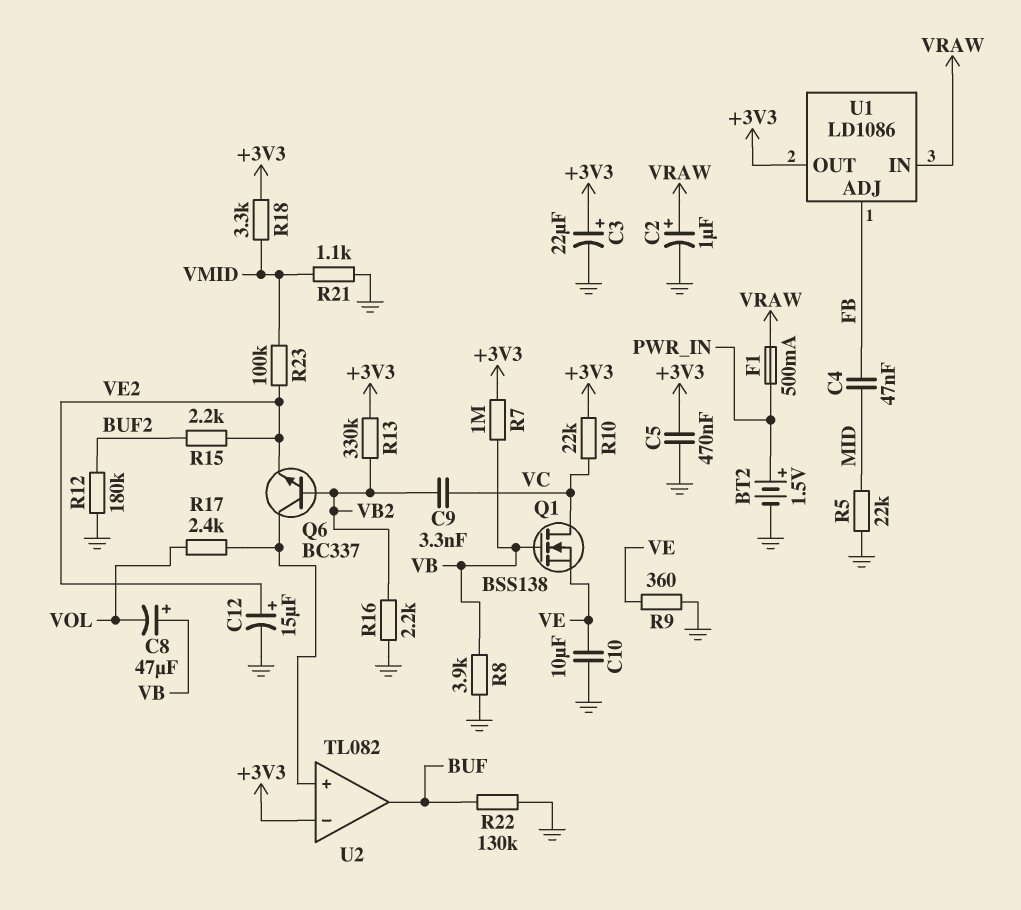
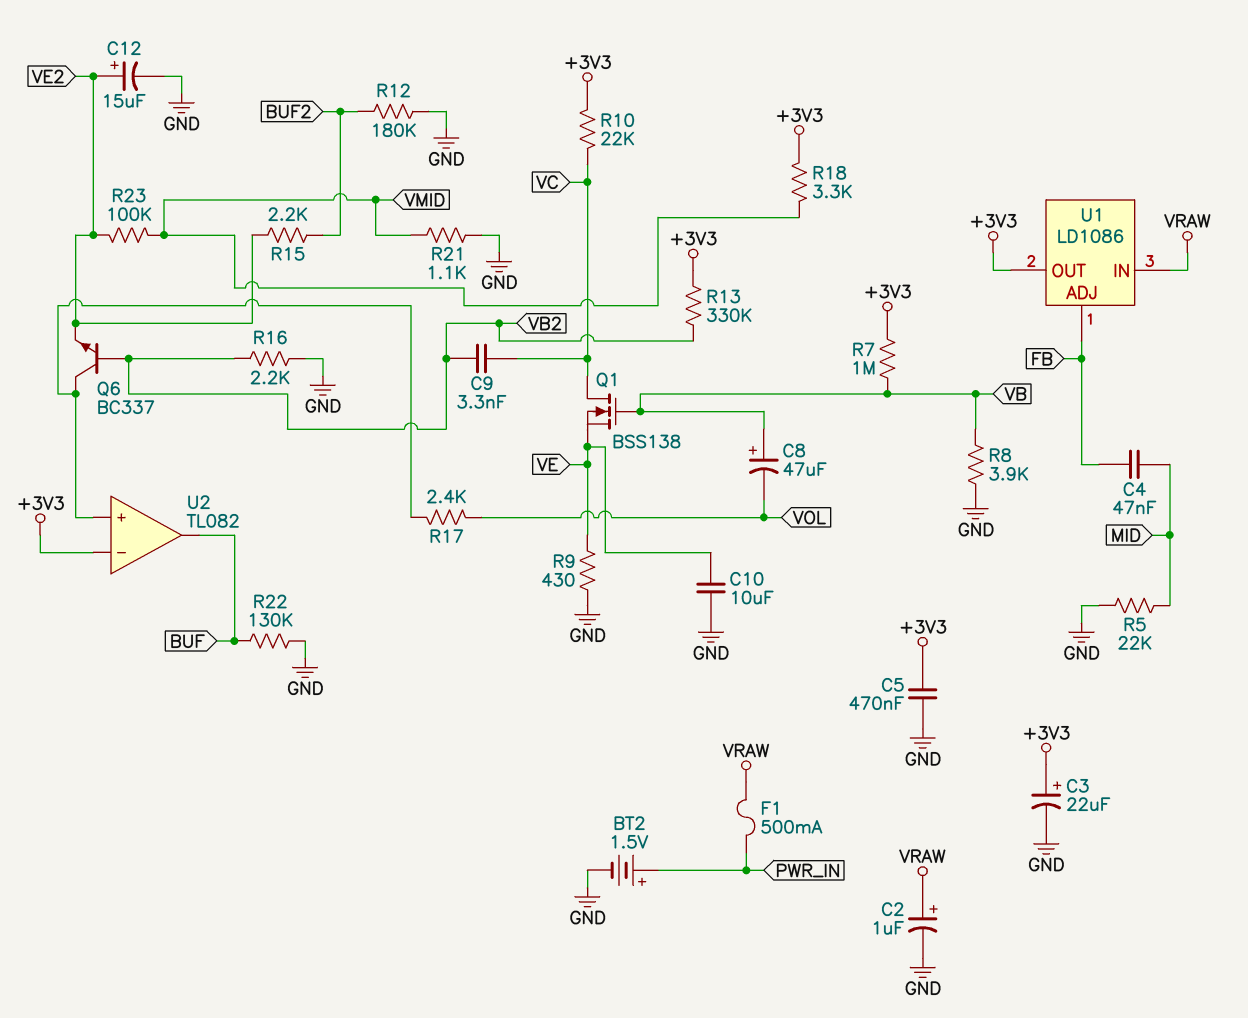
R9: 360 (GND, VE) -> 430 (GND, VE)

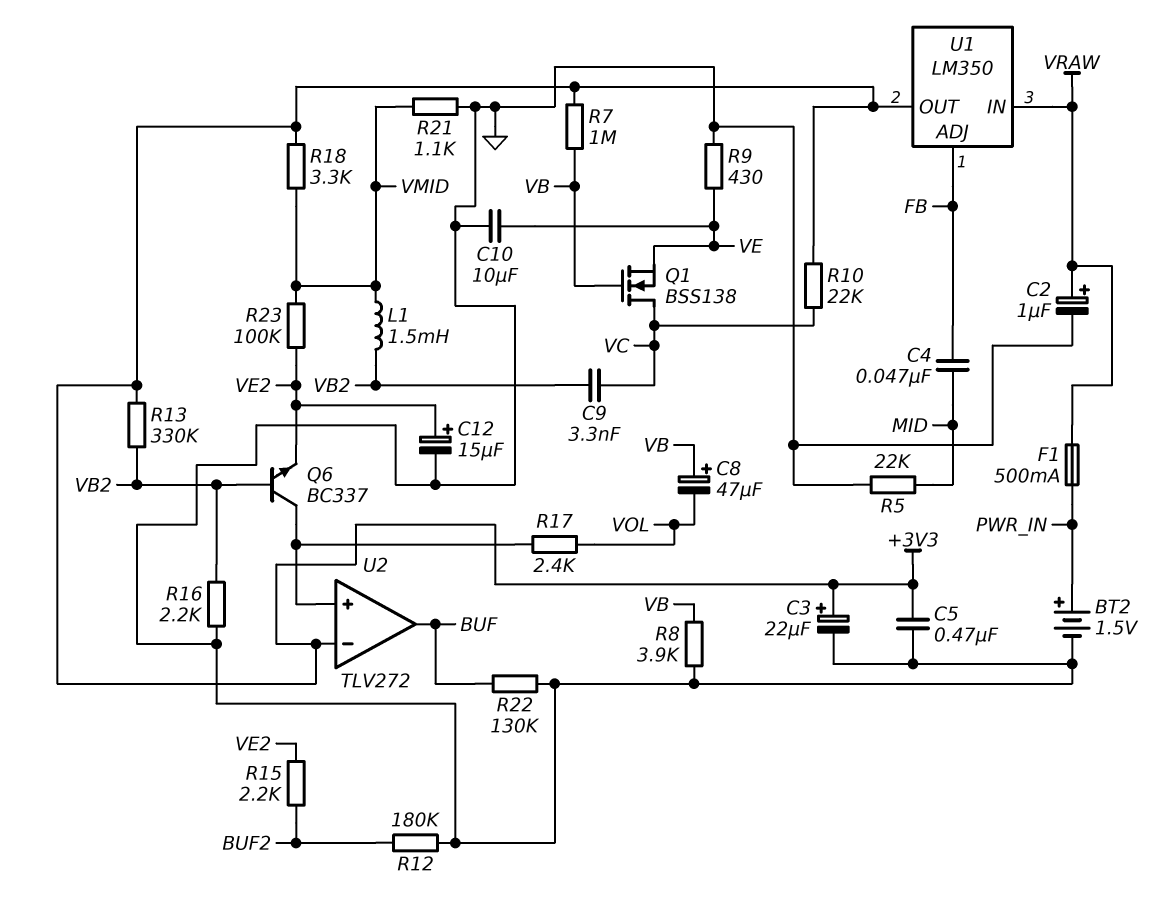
L1: none -> 1.5mH (VB2, VMID)
U1: LD1086 -> LM350
U2: TL082 -> TLV272

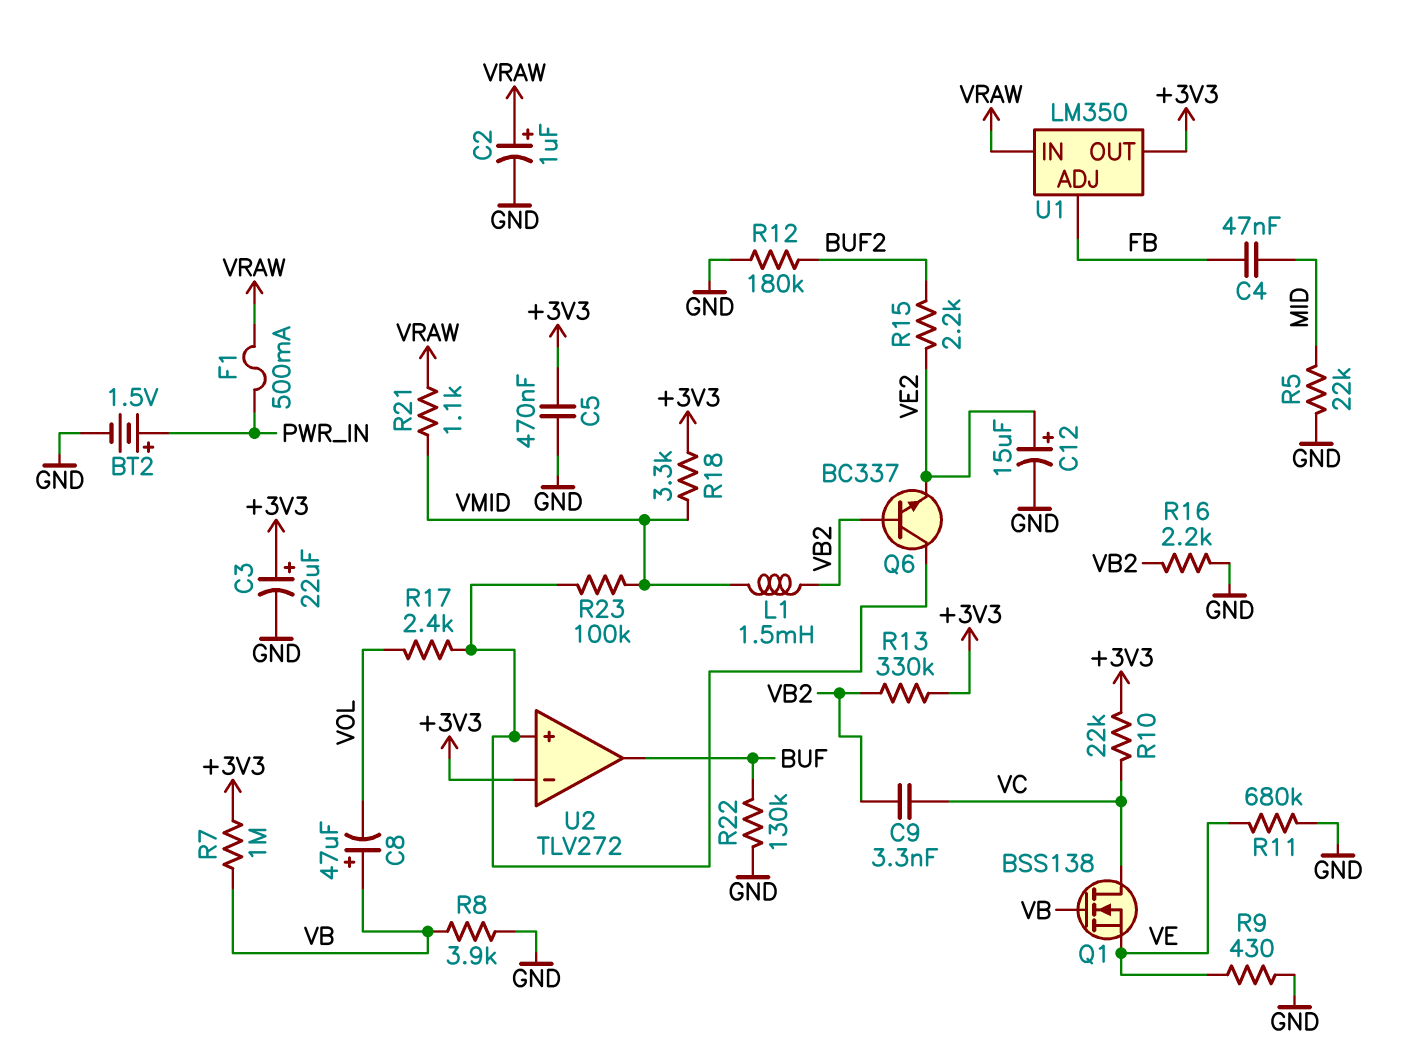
C10: 10uF (GND, VE) -> none
R11: none -> 680k (GND, VE)
R21: 1.1k (GND, VMID) -> 1.1k (VMID, VRAW)
R23: 100k (VE2, VMID) -> 100k (U2/in+, VMID)

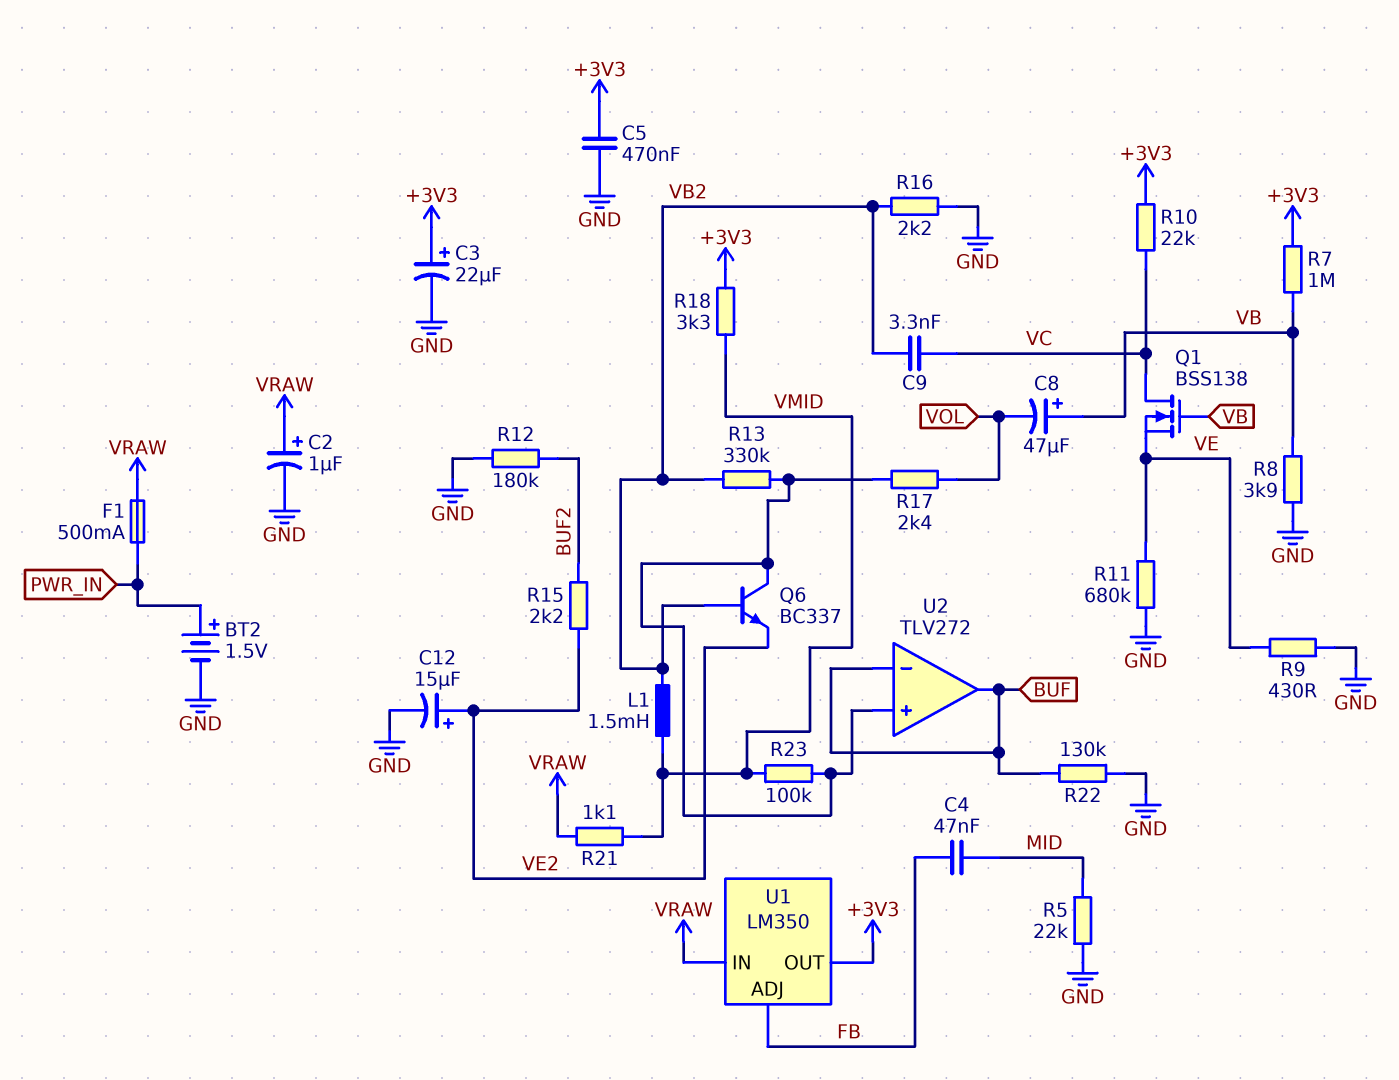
R13: 330k (+3V3, VB2) -> 330k (U2/in+, VB2)
U2 pin in-: +3V3 -> BUF

